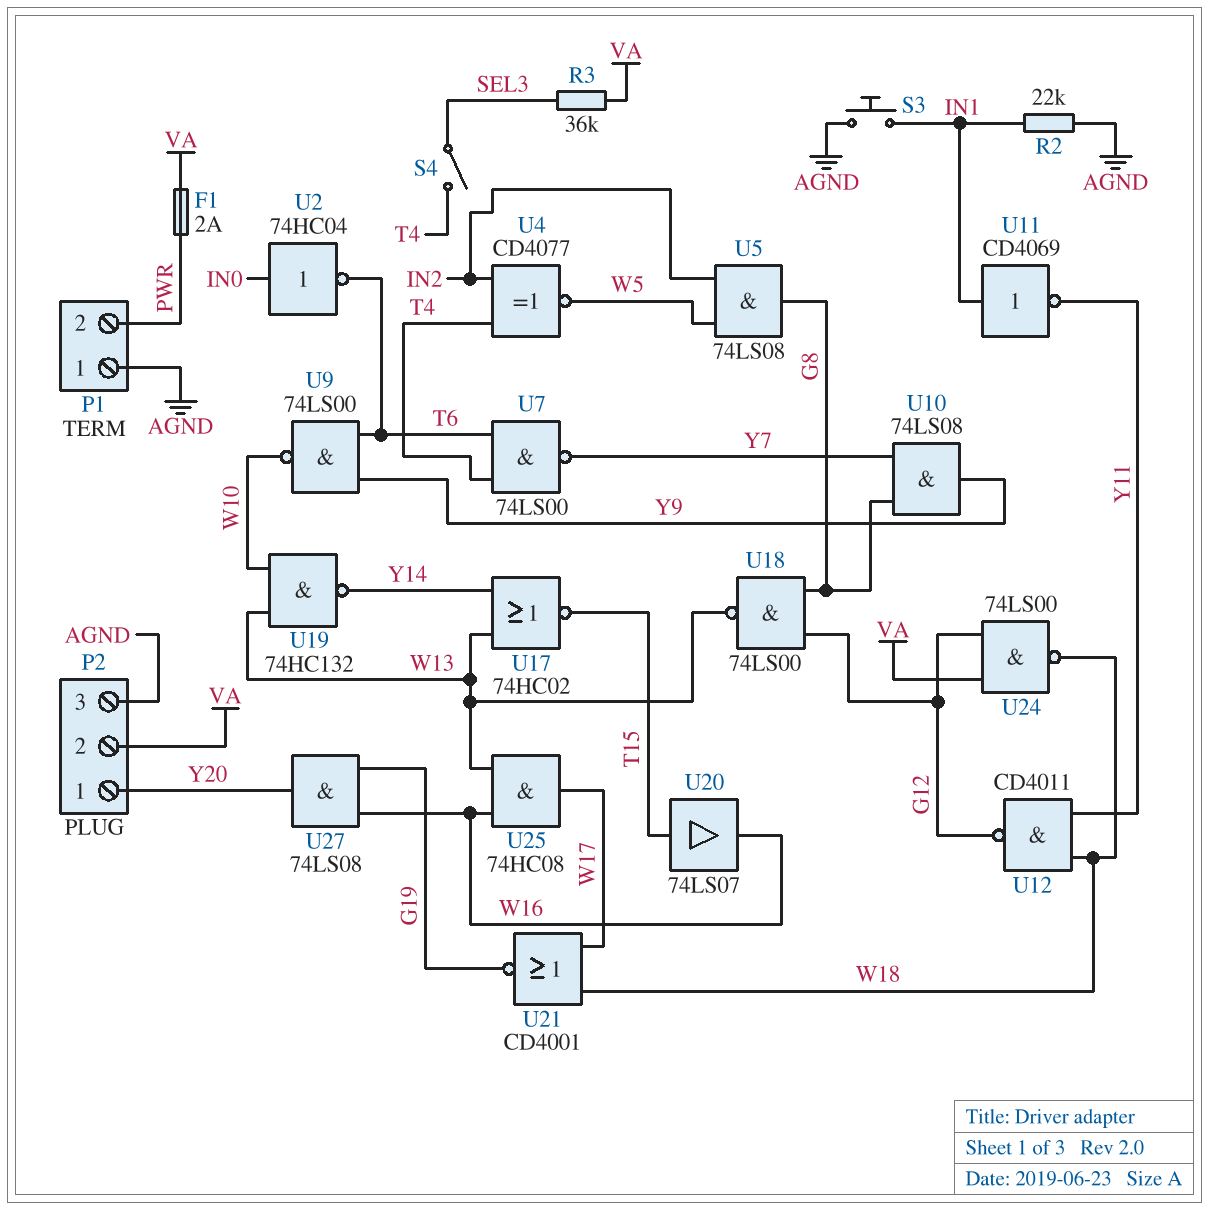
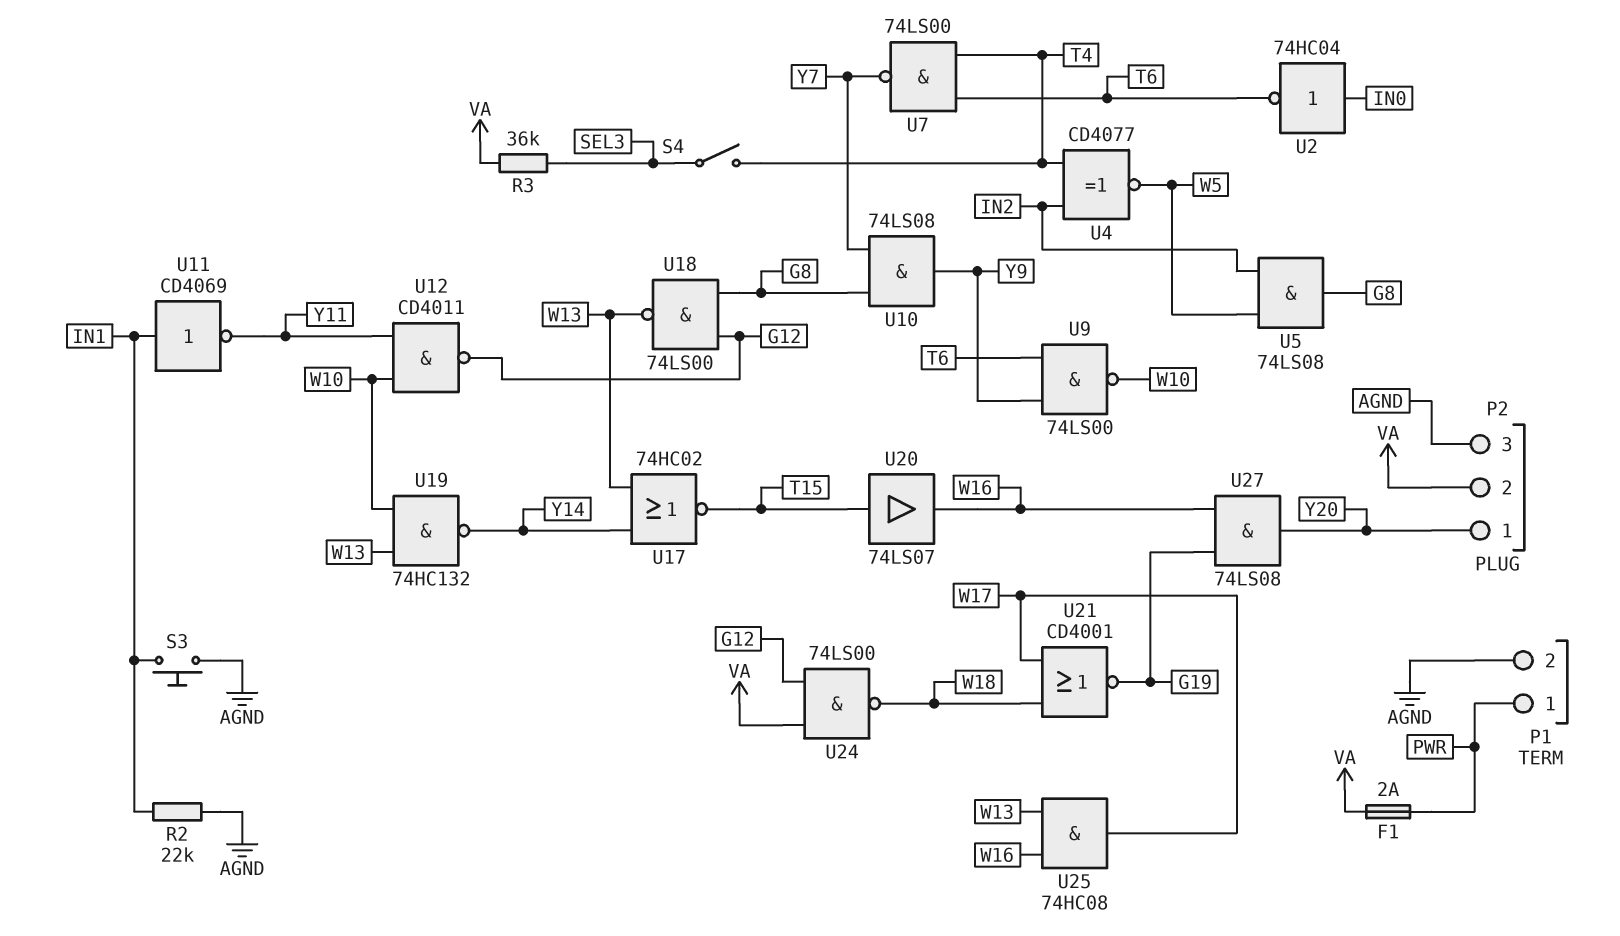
P1 pin 1: AGND -> PWR
P1 pin 2: PWR -> AGND
U12: NAND CD4011 (in W18, in Y11, out G12) -> NAND CD4011 (in W10, in Y11, out G12)

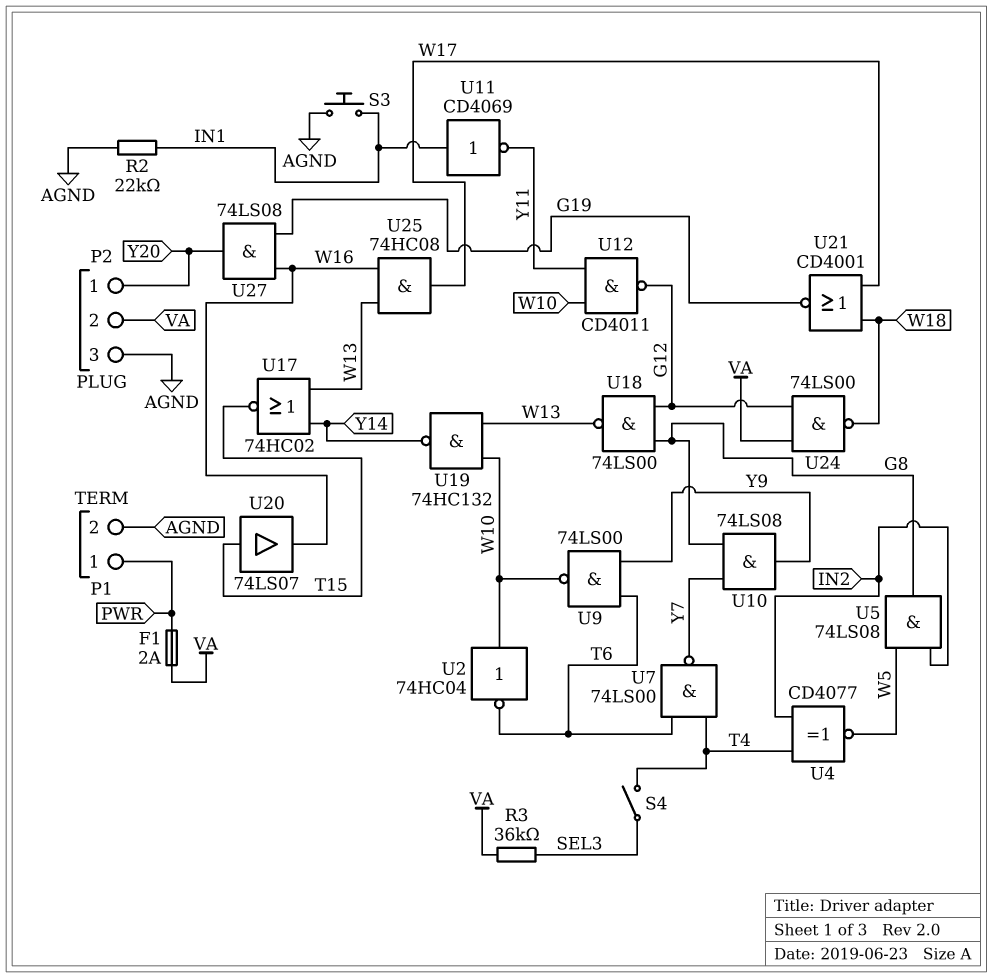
U2: NOT 74HC04 (in IN0, out T6) -> NOT 74HC04 (in W10, out T6)

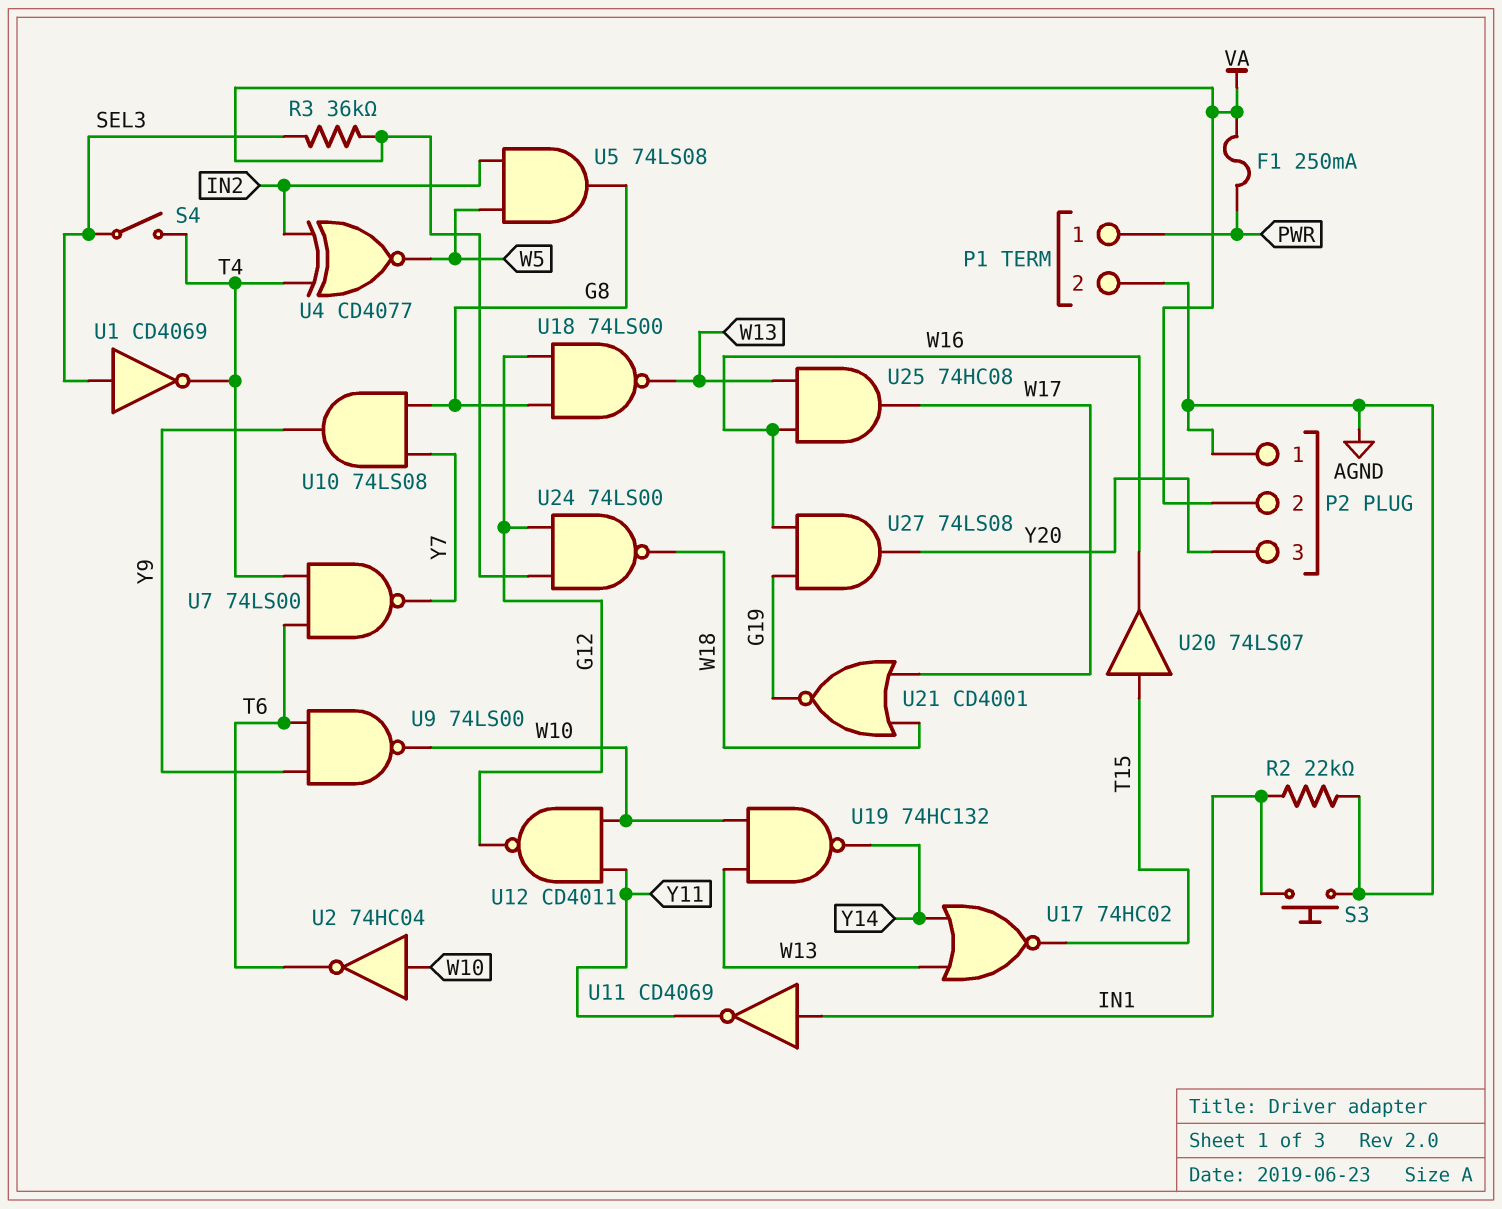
F1: 2A (PWR, VA) -> 250mA (PWR, VA)
P2 pin 1: Y20 -> AGND
P2 pin 3: AGND -> Y20
U1: none -> NOT CD4069 (in SEL3, out T4)

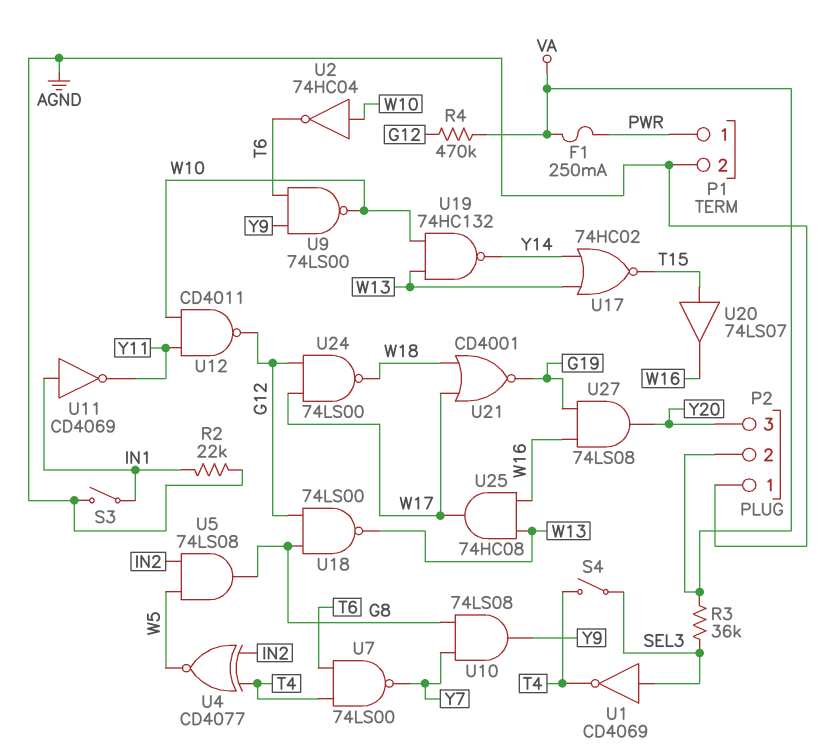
R4: none -> 470k (G12, VA)
S3: button (AGND, IN1) -> switch (AGND, IN1)
U24: NAND 74LS00 (in G12, in VA, out W18) -> NAND 74LS00 (in G12, in W17, out W18)

